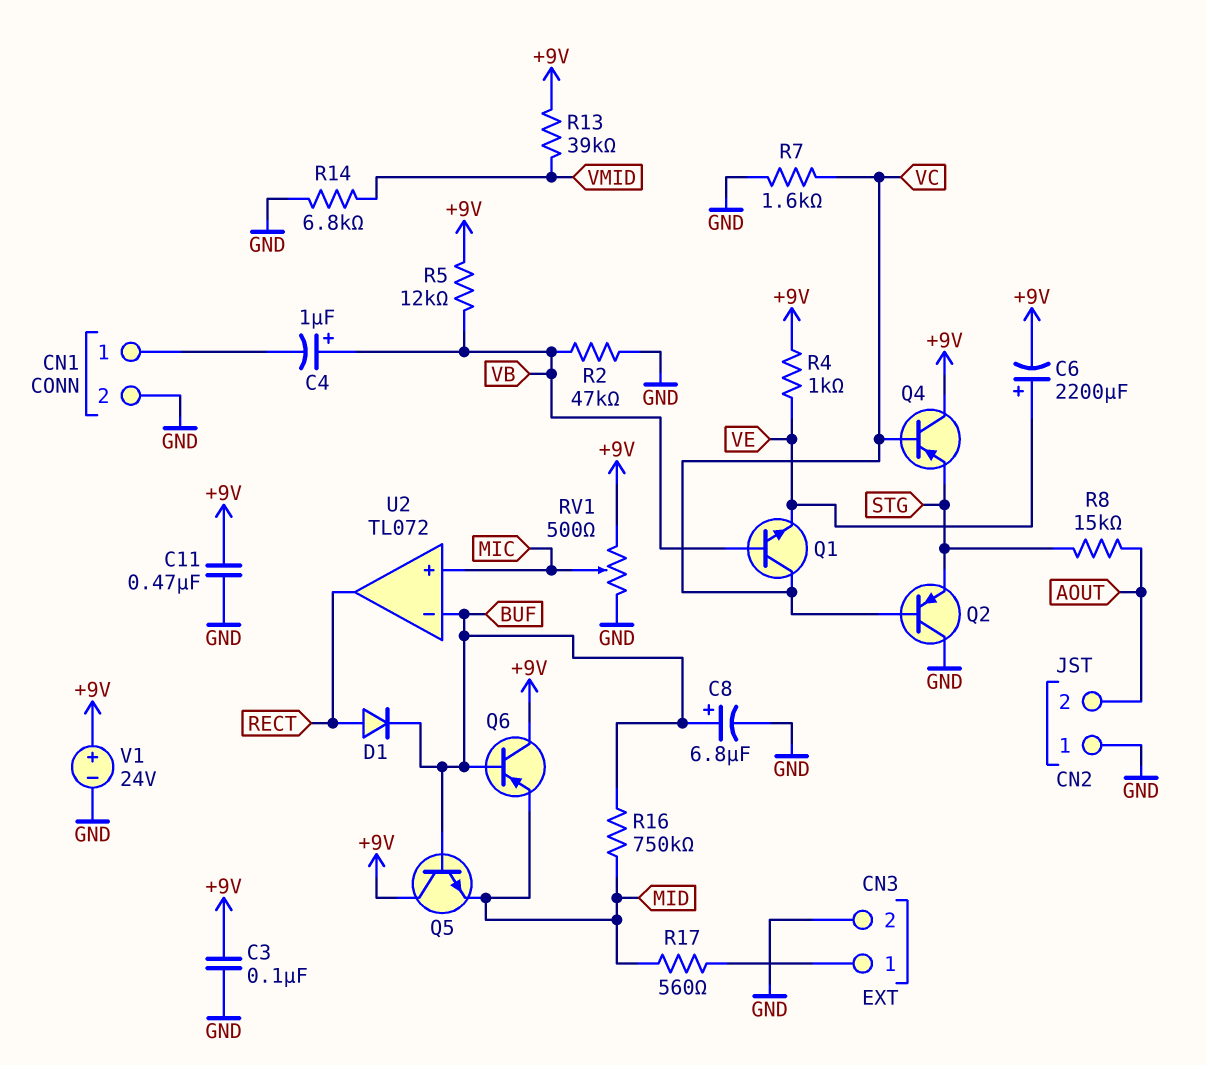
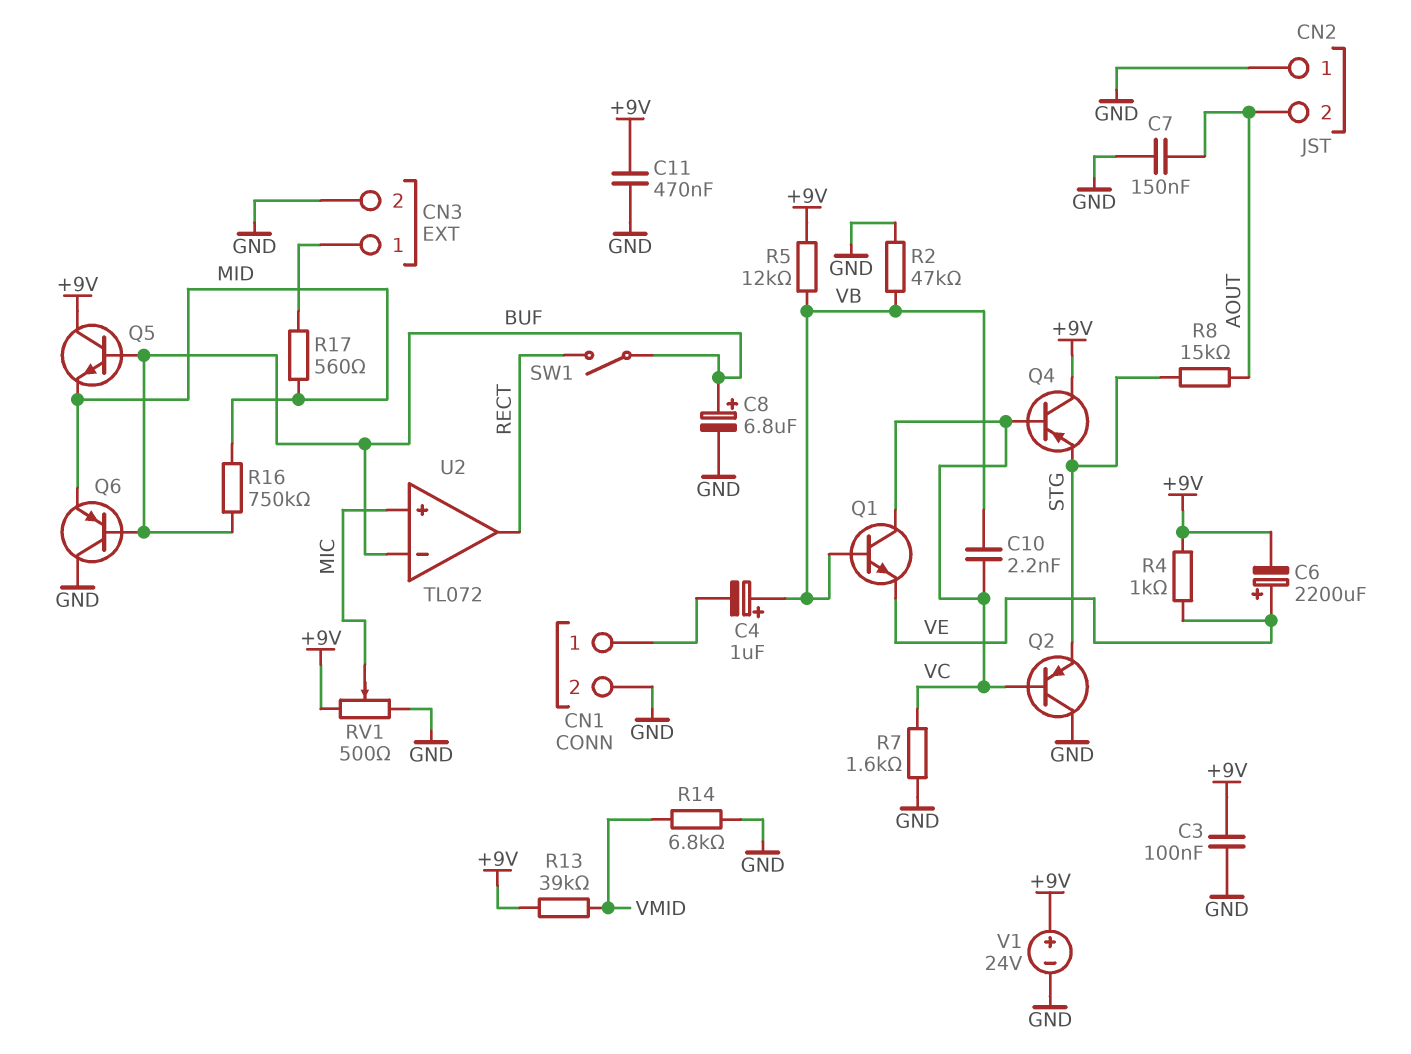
C7: none -> 150nF (AOUT, GND)
C10: none -> 2.2nF (VB, VC)
D1: diode (A RECT, K BUF) -> none
Q6: PNP (B BUF, C +9V, E MID) -> PNP (B BUF, C GND, E MID)
SW1: none -> switch (BUF, RECT)

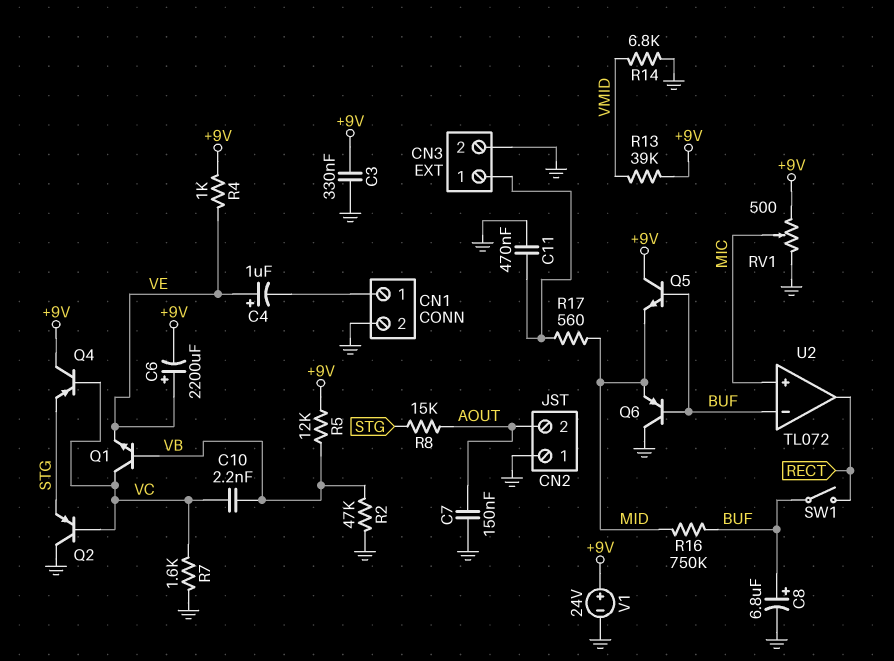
C3: 100nF (+9V, GND) -> 330nF (+9V, GND)
C4: 1uF (plus VB, minus CN1/1) -> 1uF (plus VE, minus CN1/1)
C11: 470nF (+9V, GND) -> 470nF (CN3/1, GND)

